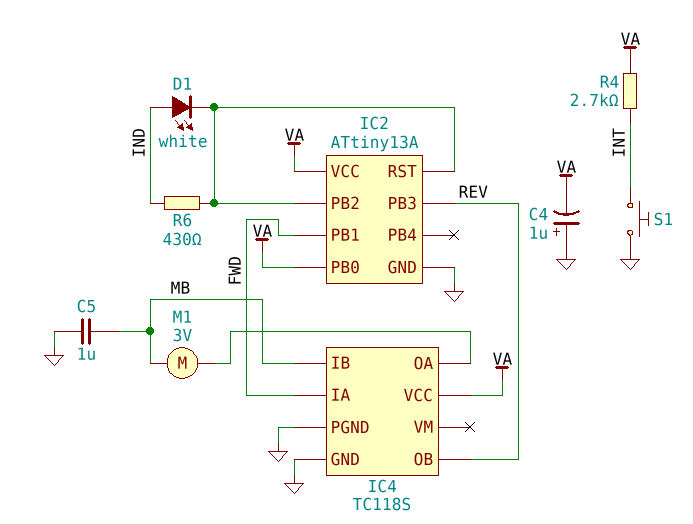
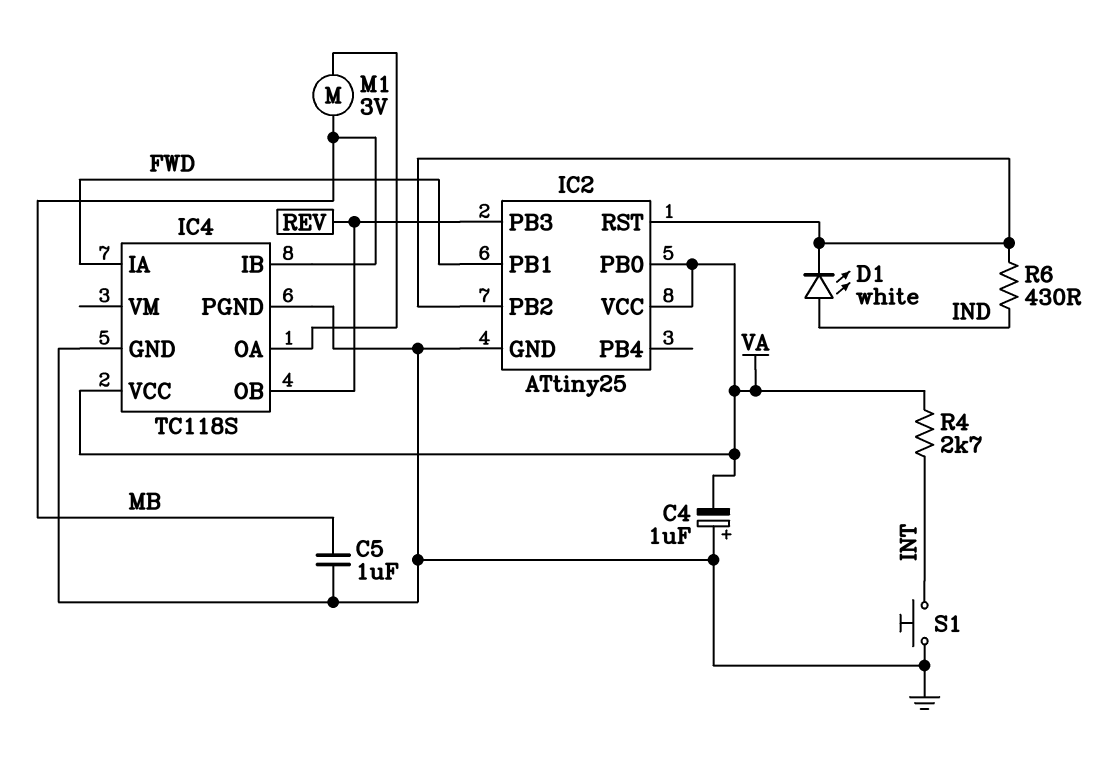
IC2: ATtiny13A -> ATtiny25

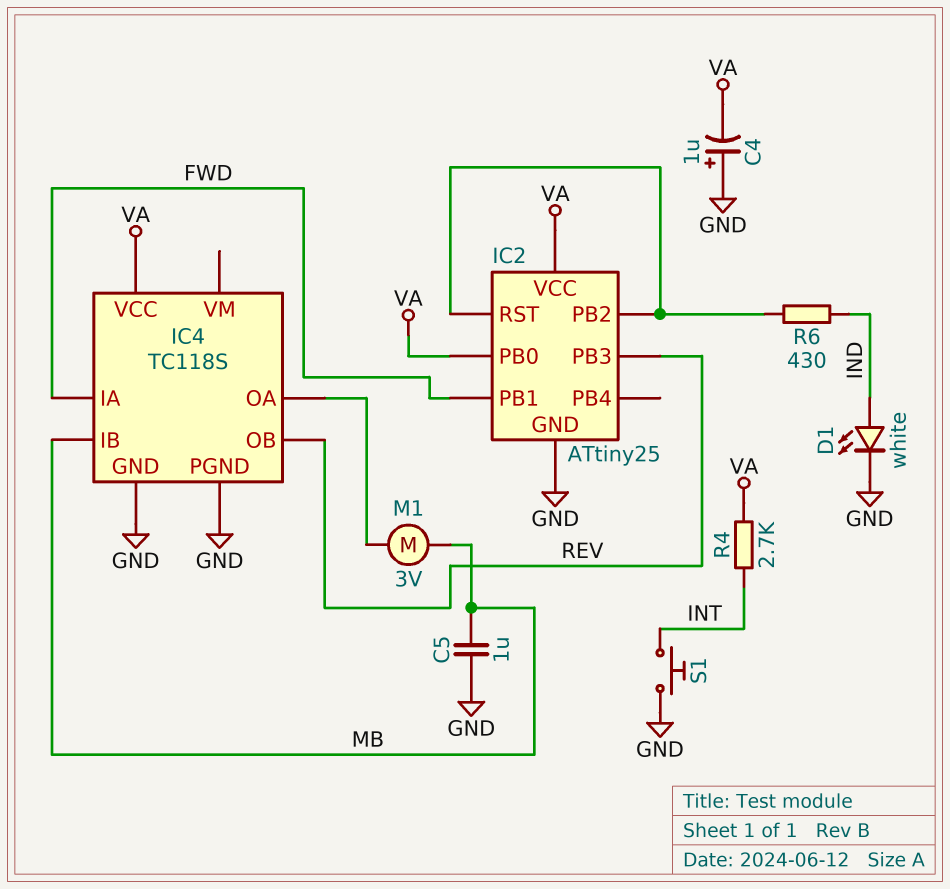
D1: LED white (A IND, K IC2/PB2) -> LED white (A IND, K GND)

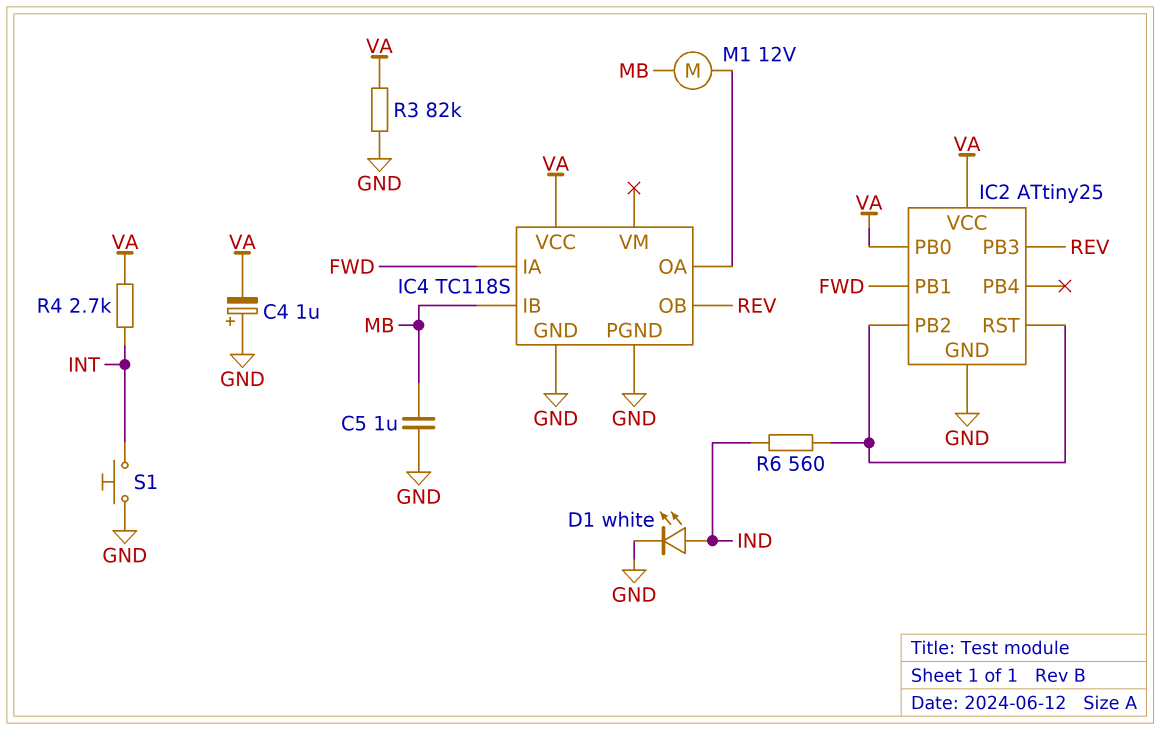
M1: motor 3V (IC4/OA, MB) -> motor 12V (IC4/OA, MB)
R3: none -> 82k (GND, VA)
R6: 430 (IC2/PB2, IND) -> 560 (IC2/PB2, IND)

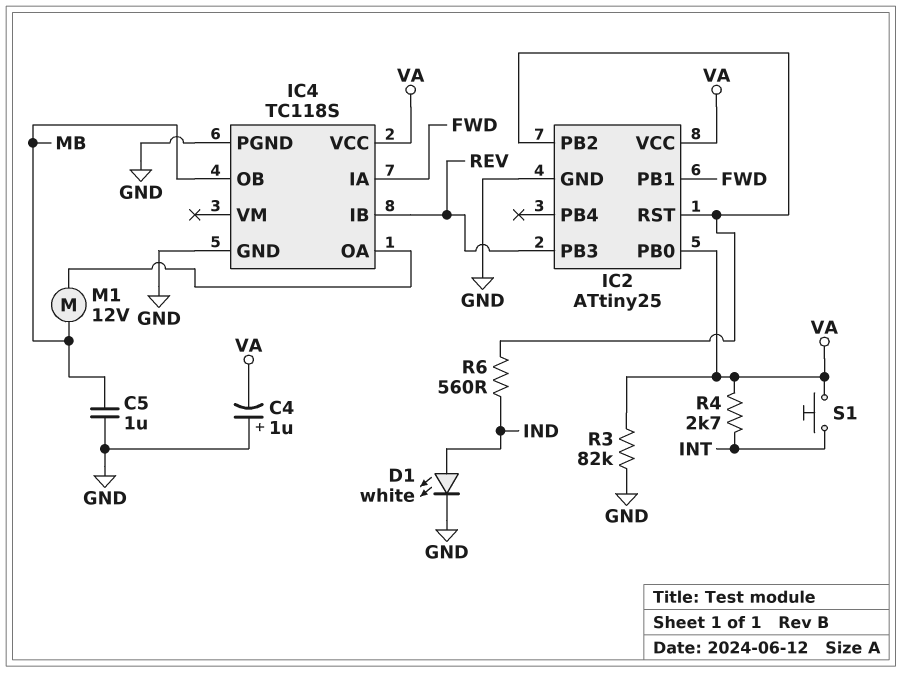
IC4 pin IB: MB -> REV
IC4 pin OB: REV -> MB
S1: button (GND, INT) -> button (INT, VA)

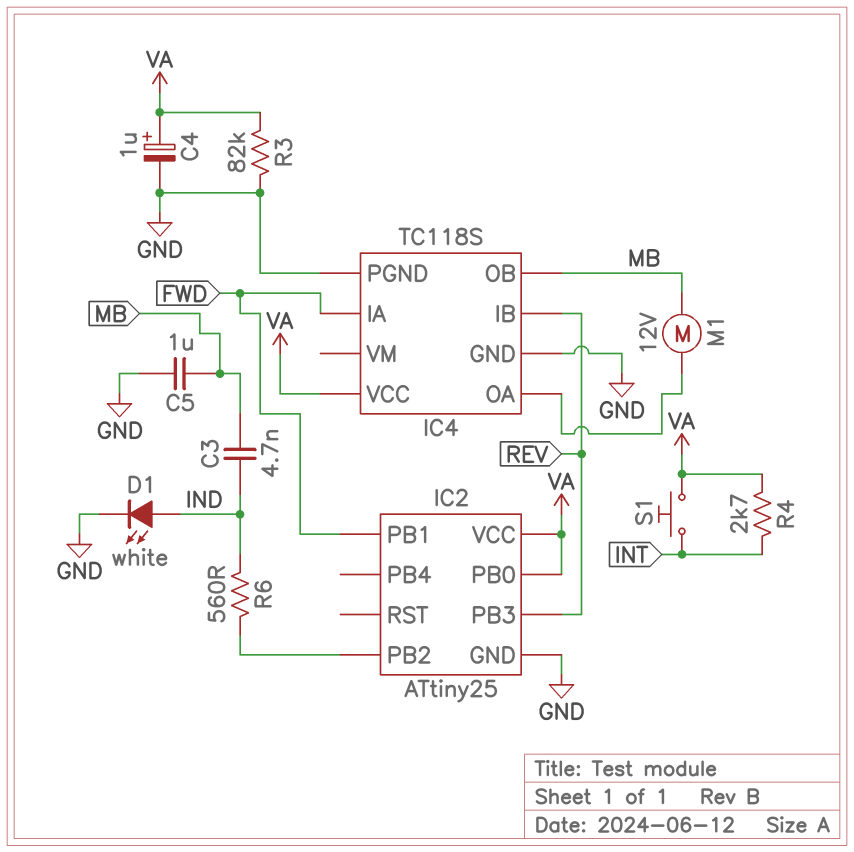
C3: none -> 4.7nF (IND, MB)
C4: 1uF (plus GND, minus VA) -> 1uF (plus VA, minus GND)
IC2 pin RST: IC2/PB2 -> none

